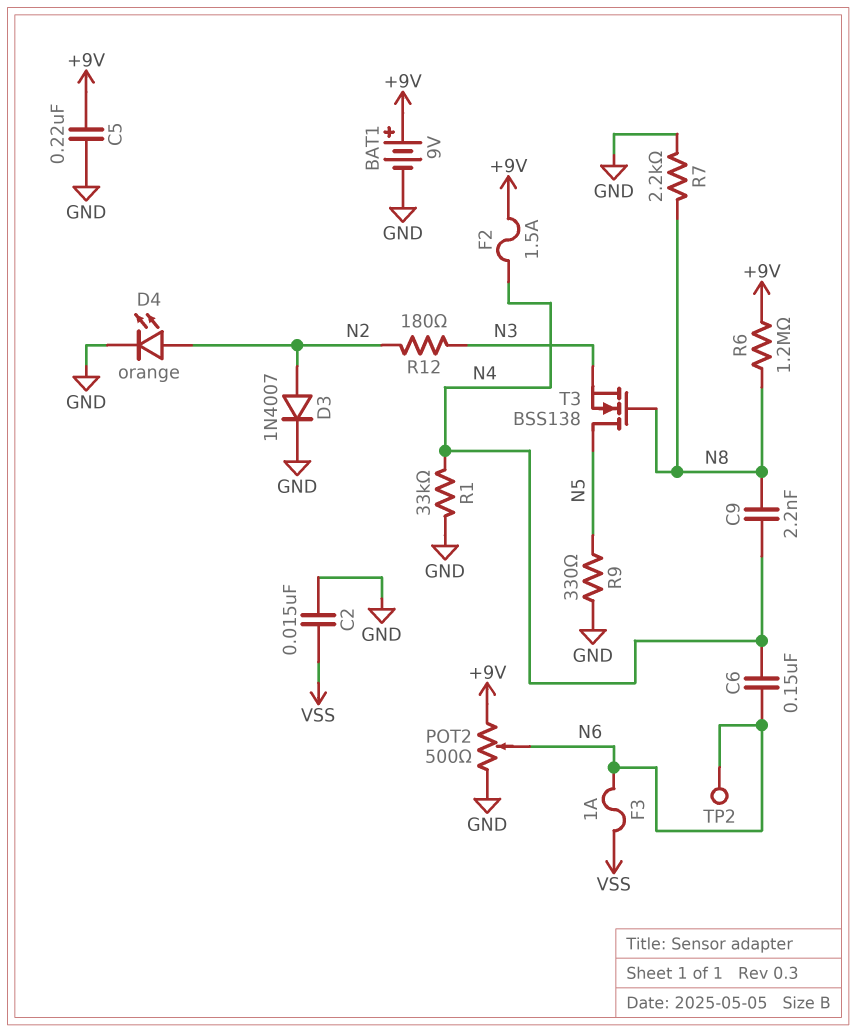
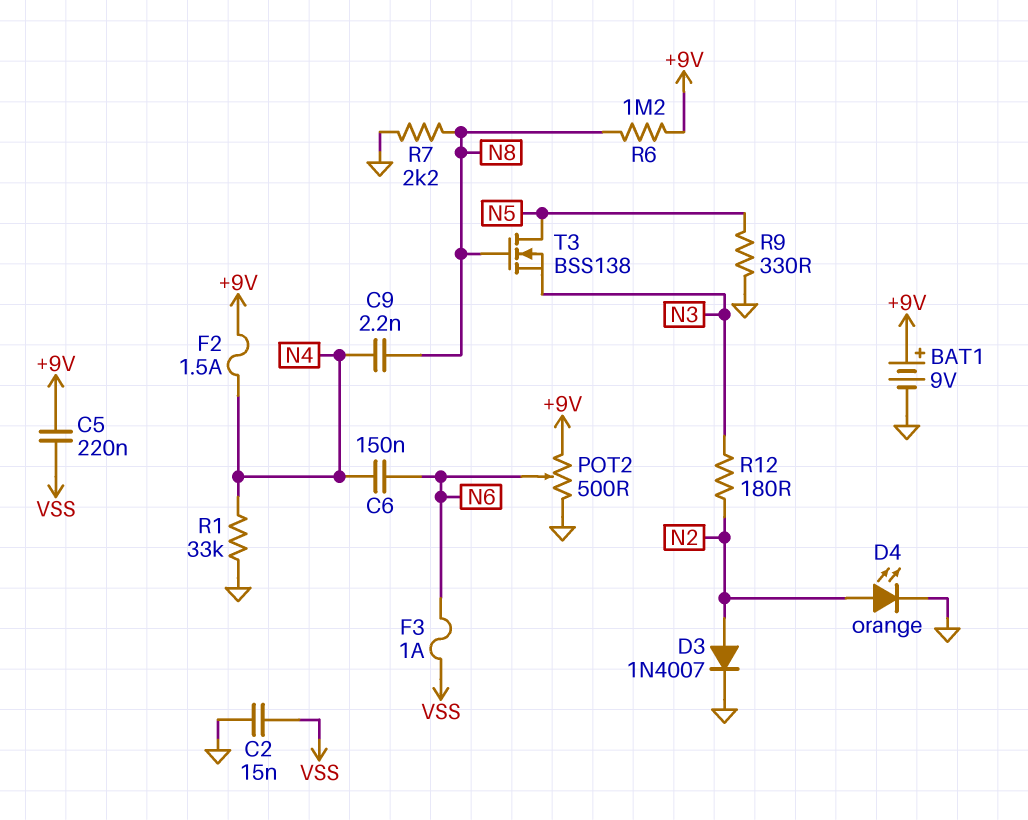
C5: 220nF (+9V, GND) -> 220nF (+9V, VSS)
TP2: test point (N6) -> none

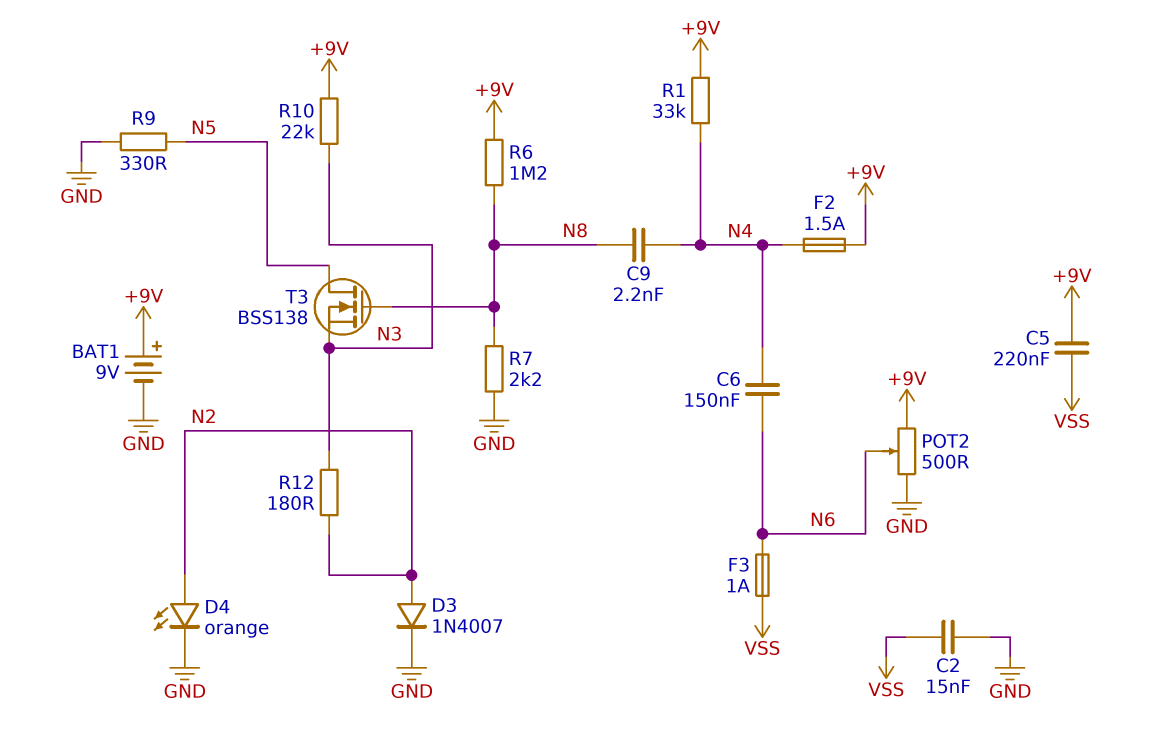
R1: 33k (GND, N4) -> 33k (+9V, N4)
R10: none -> 22k (+9V, N3)

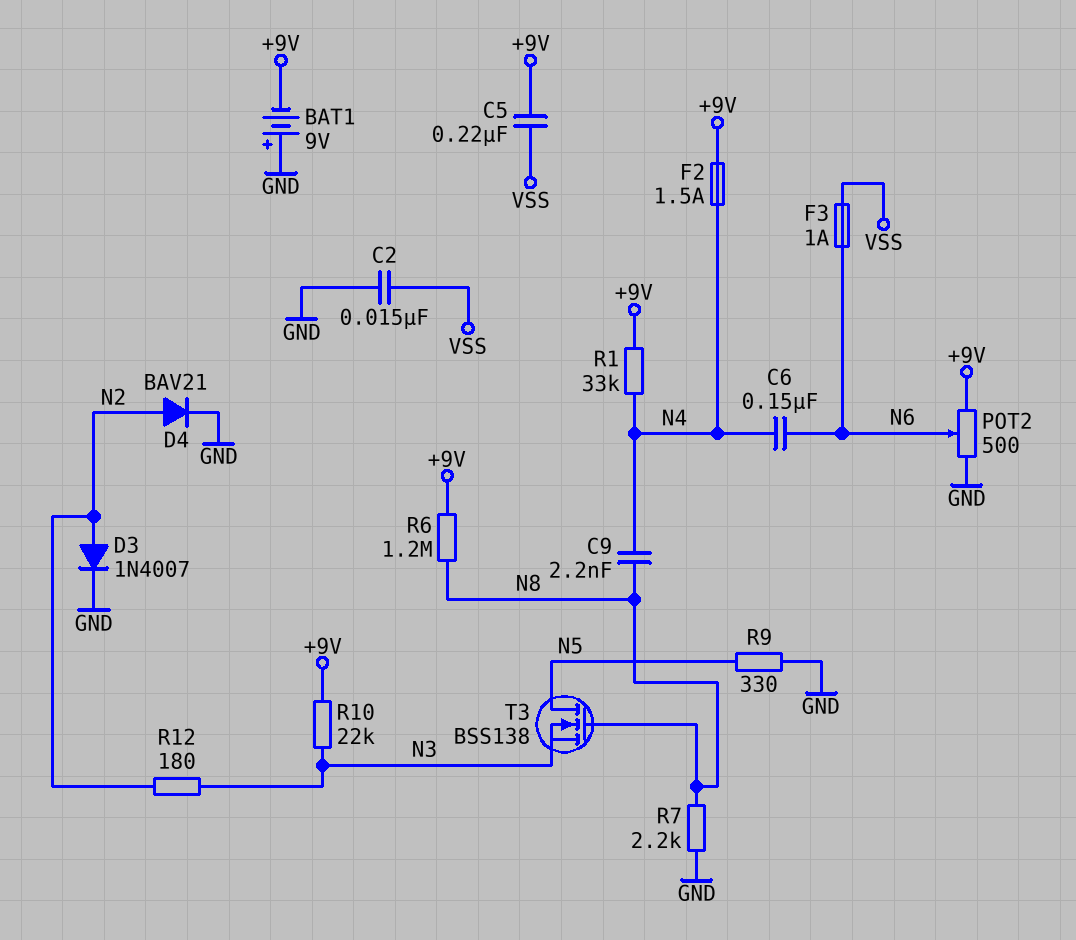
BAT1: 9V (plus +9V, minus GND) -> 9V (plus GND, minus +9V)
D4: LED orange (A N2, K GND) -> diode BAV21 (A N2, K GND)

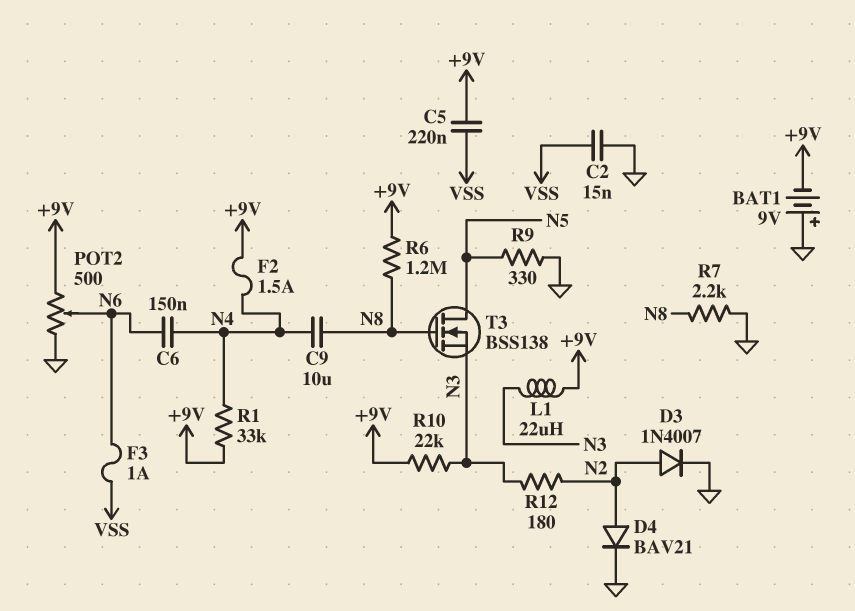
C9: 2.2nF (N4, N8) -> 10uF (N4, N8)
L1: none -> 22uH (+9V, N3)

